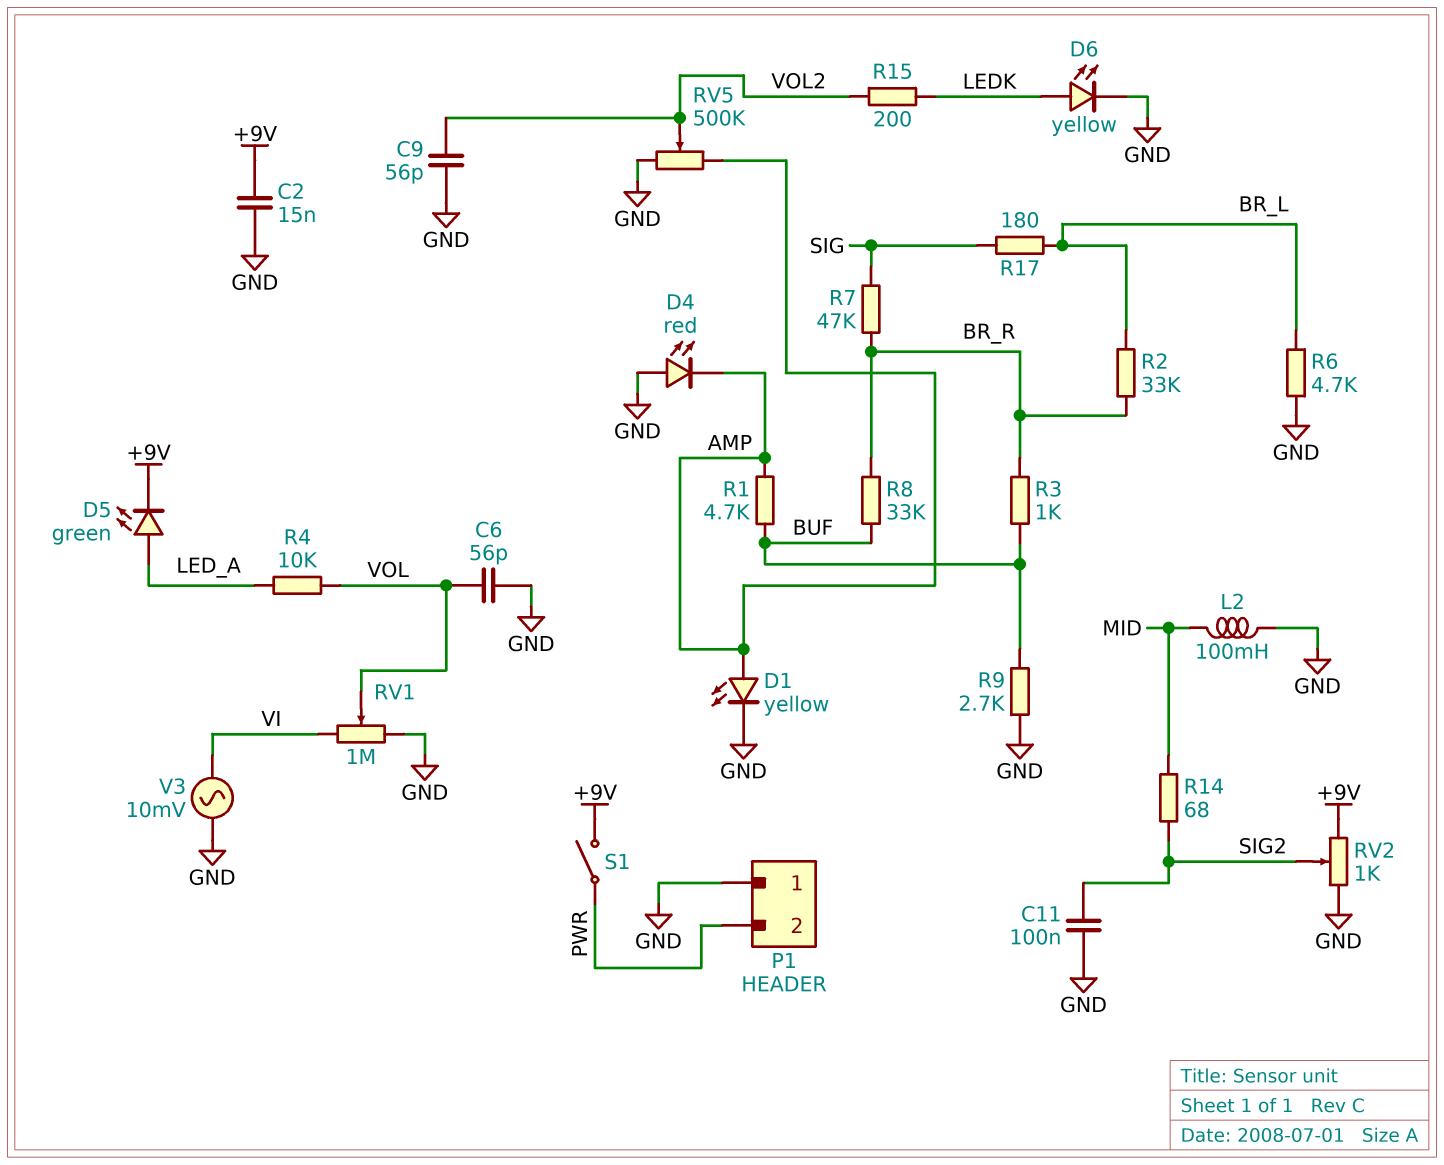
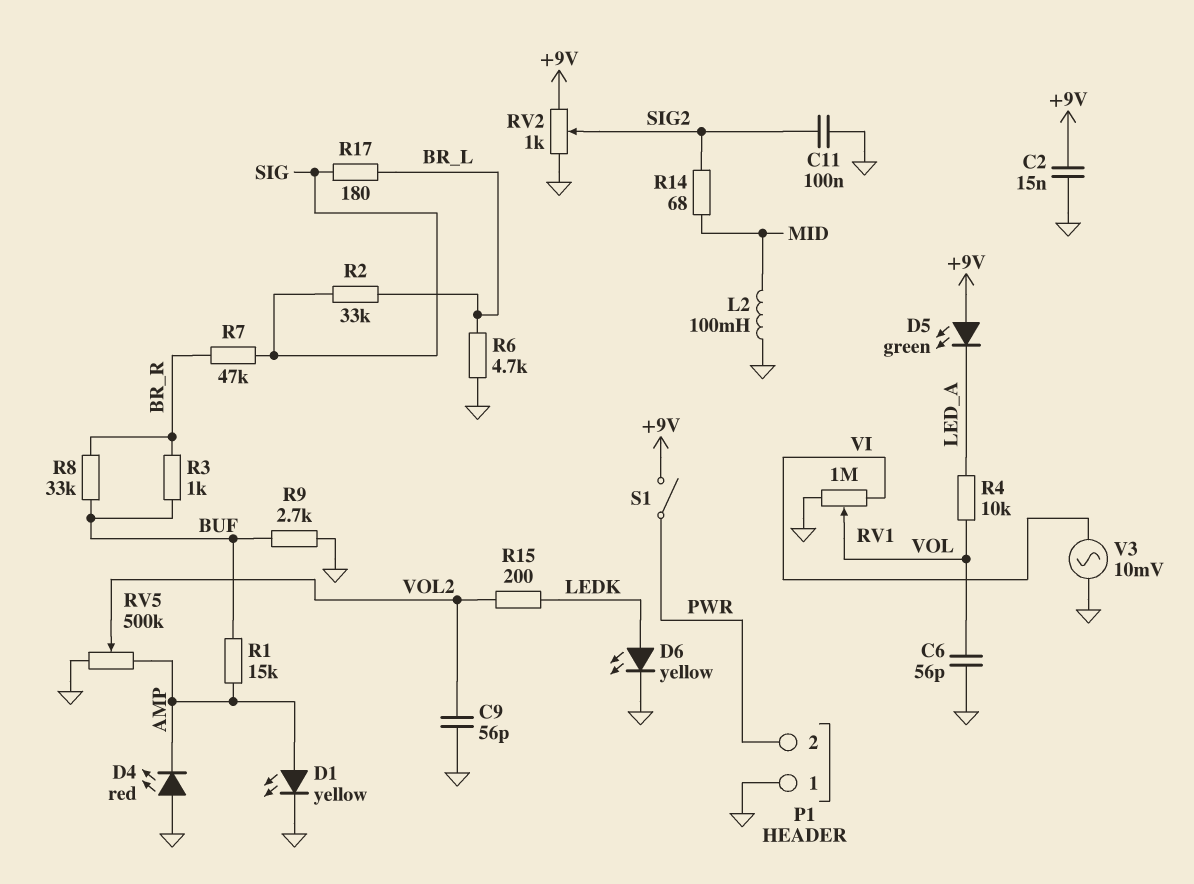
D5: LED green (A LED_A, K +9V) -> LED green (A +9V, K LED_A)
R1: 4.7k (AMP, BUF) -> 15k (AMP, BUF)
R2: 33k (BR_L, BR_R) -> 33k (BR_L, SIG)

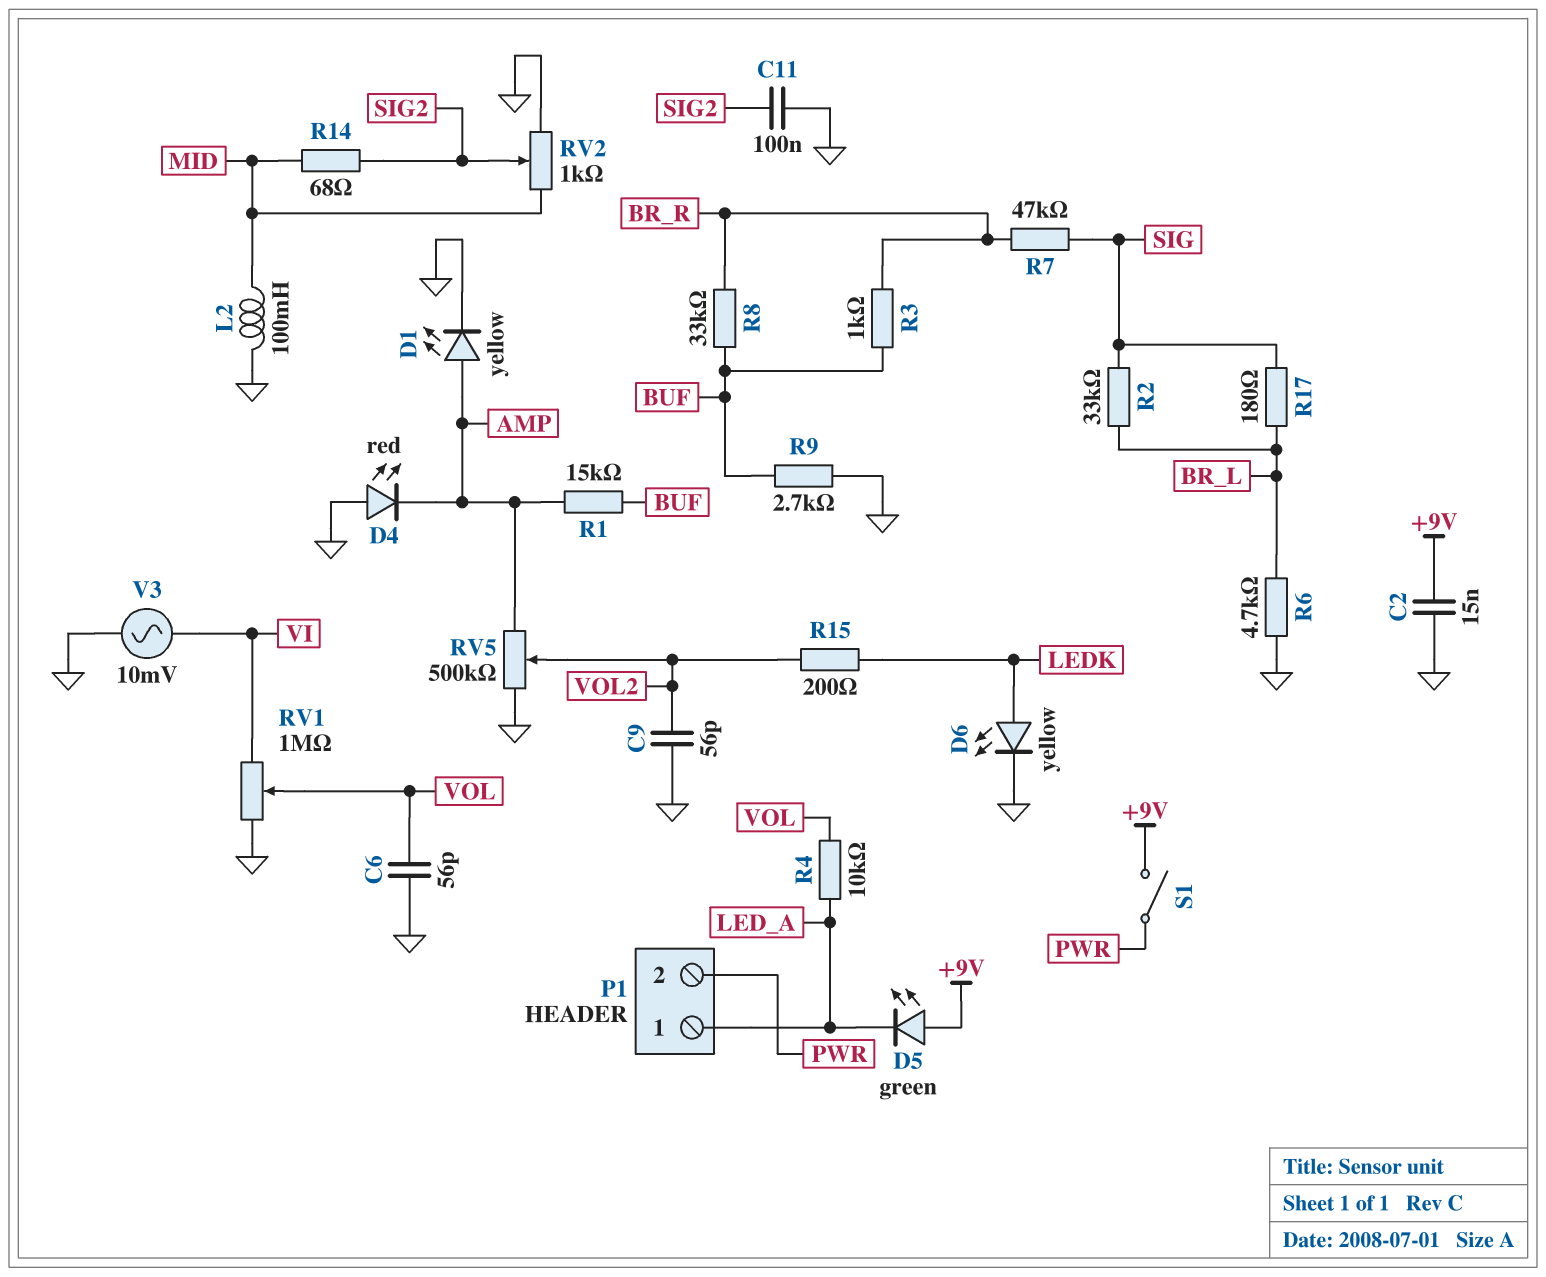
P1 pin 1: GND -> LED_A
RV2: 1k (+9V, GND, wiper SIG2) -> 1k (GND, MID, wiper SIG2)

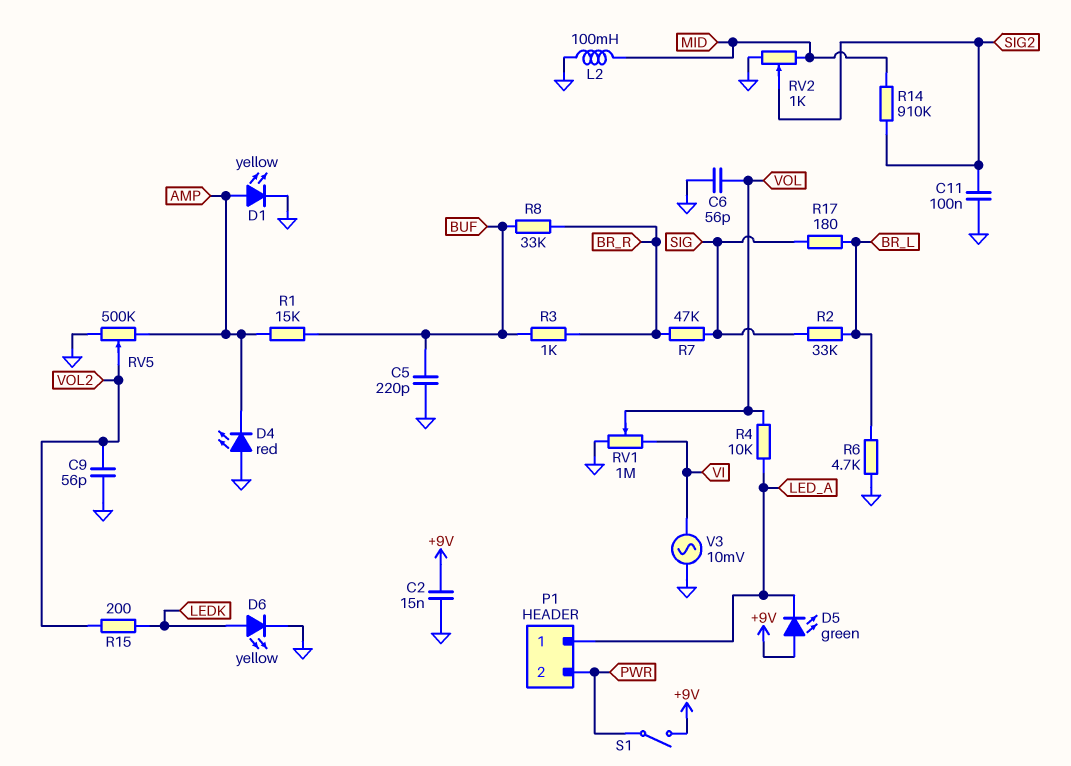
C5: none -> 220pF (BUF, GND)
R9: 2.7k (BUF, GND) -> none
R14: 68 (MID, SIG2) -> 910k (MID, SIG2)

